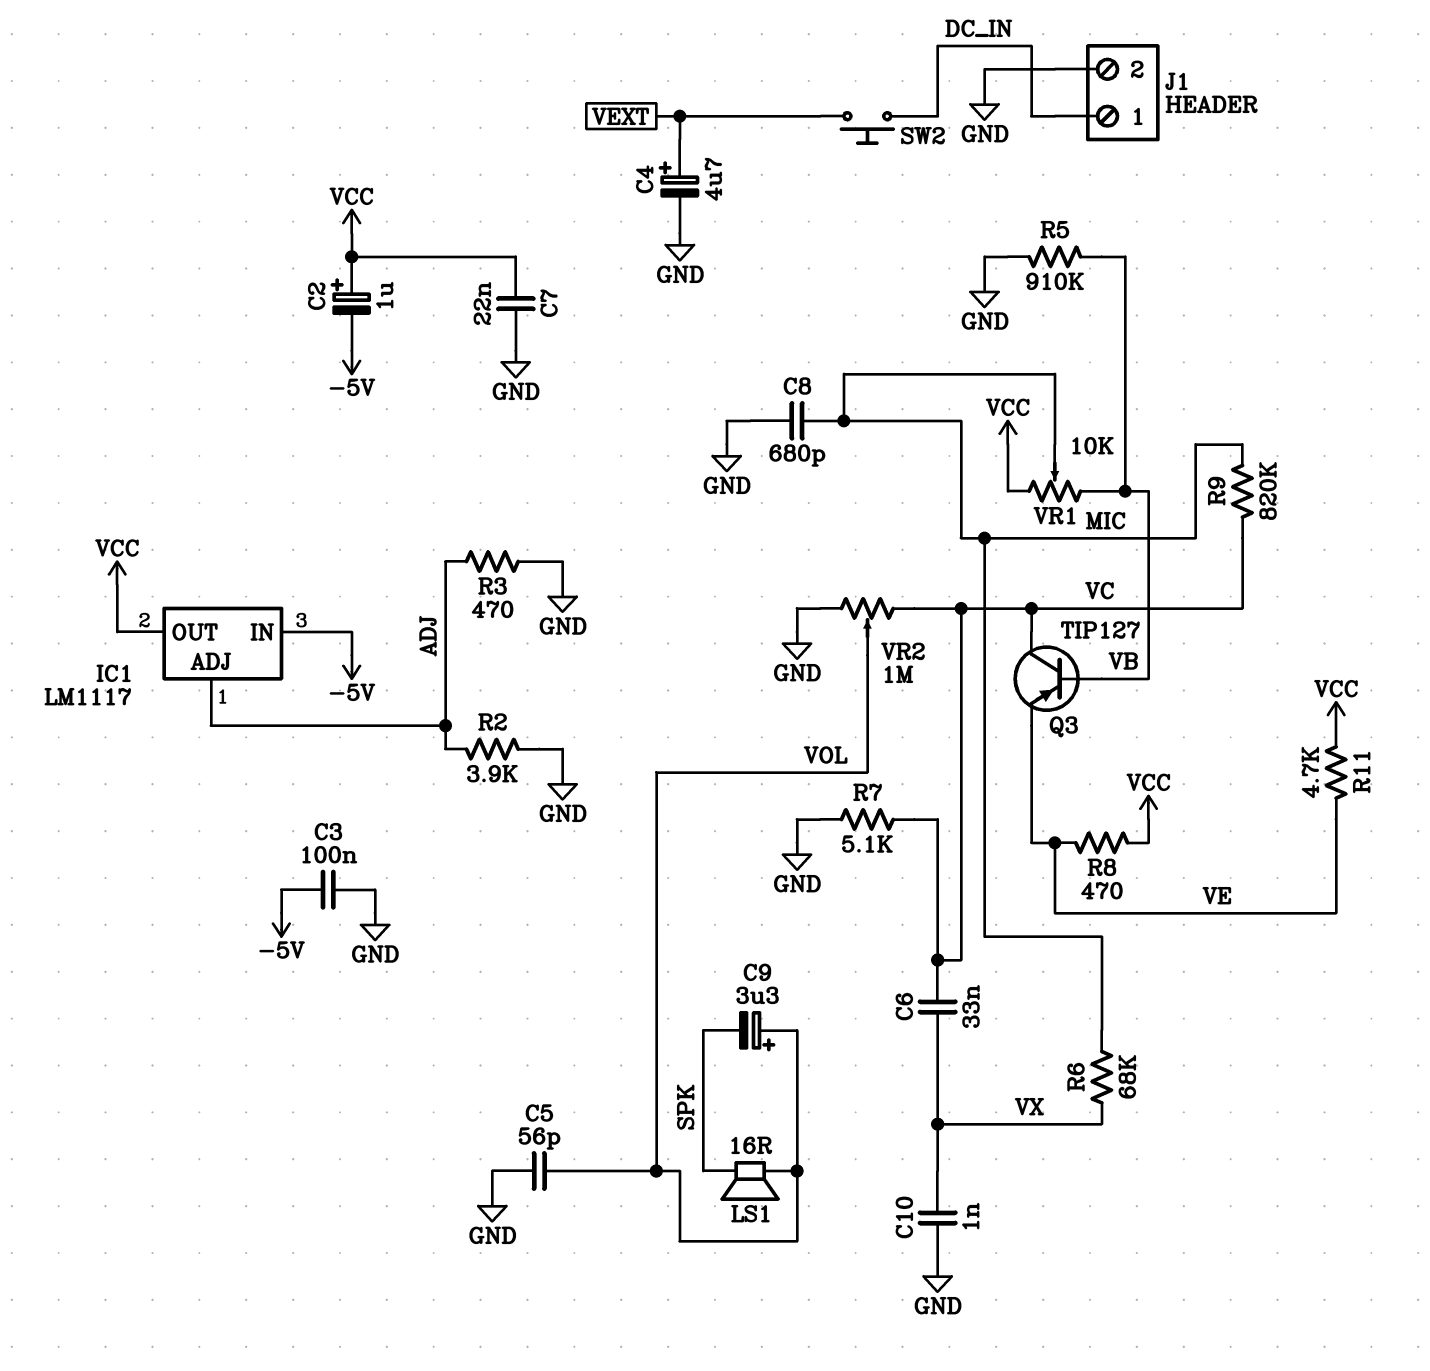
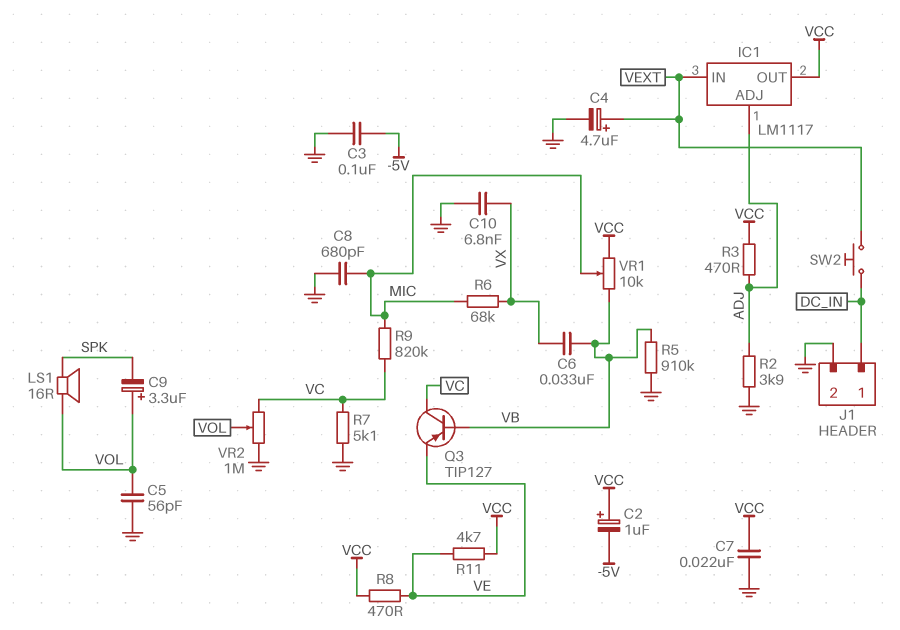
C6: 33nF (VC, VX) -> 33nF (VB, VX)
C10: 1nF (GND, VX) -> 6.8nF (GND, VX)
IC1 pin IN: -5V -> VEXT
R3: 470 (ADJ, GND) -> 470 (ADJ, VCC)

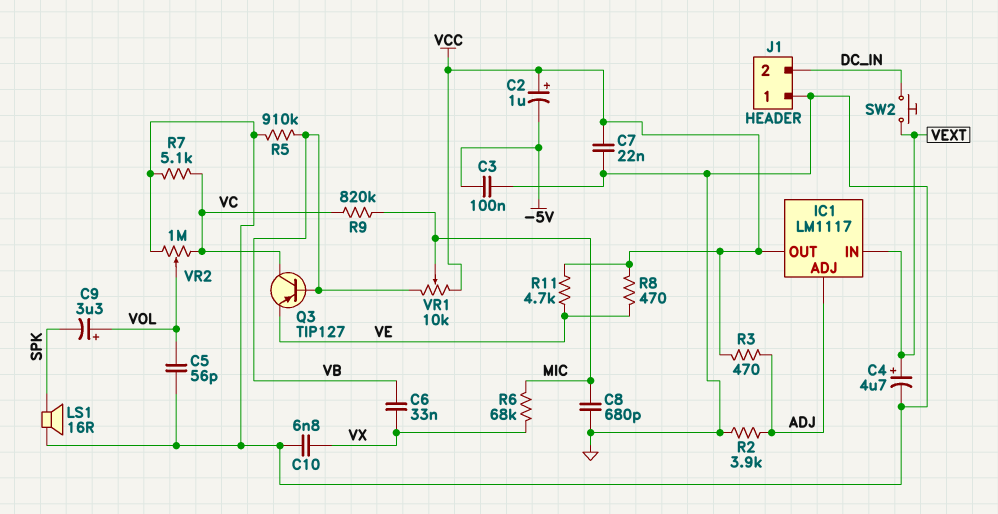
J1 pin 1: DC_IN -> GND
J1 pin 2: GND -> DC_IN
LS1: speaker 16R (SPK, VOL) -> speaker 16R (GND, SPK)

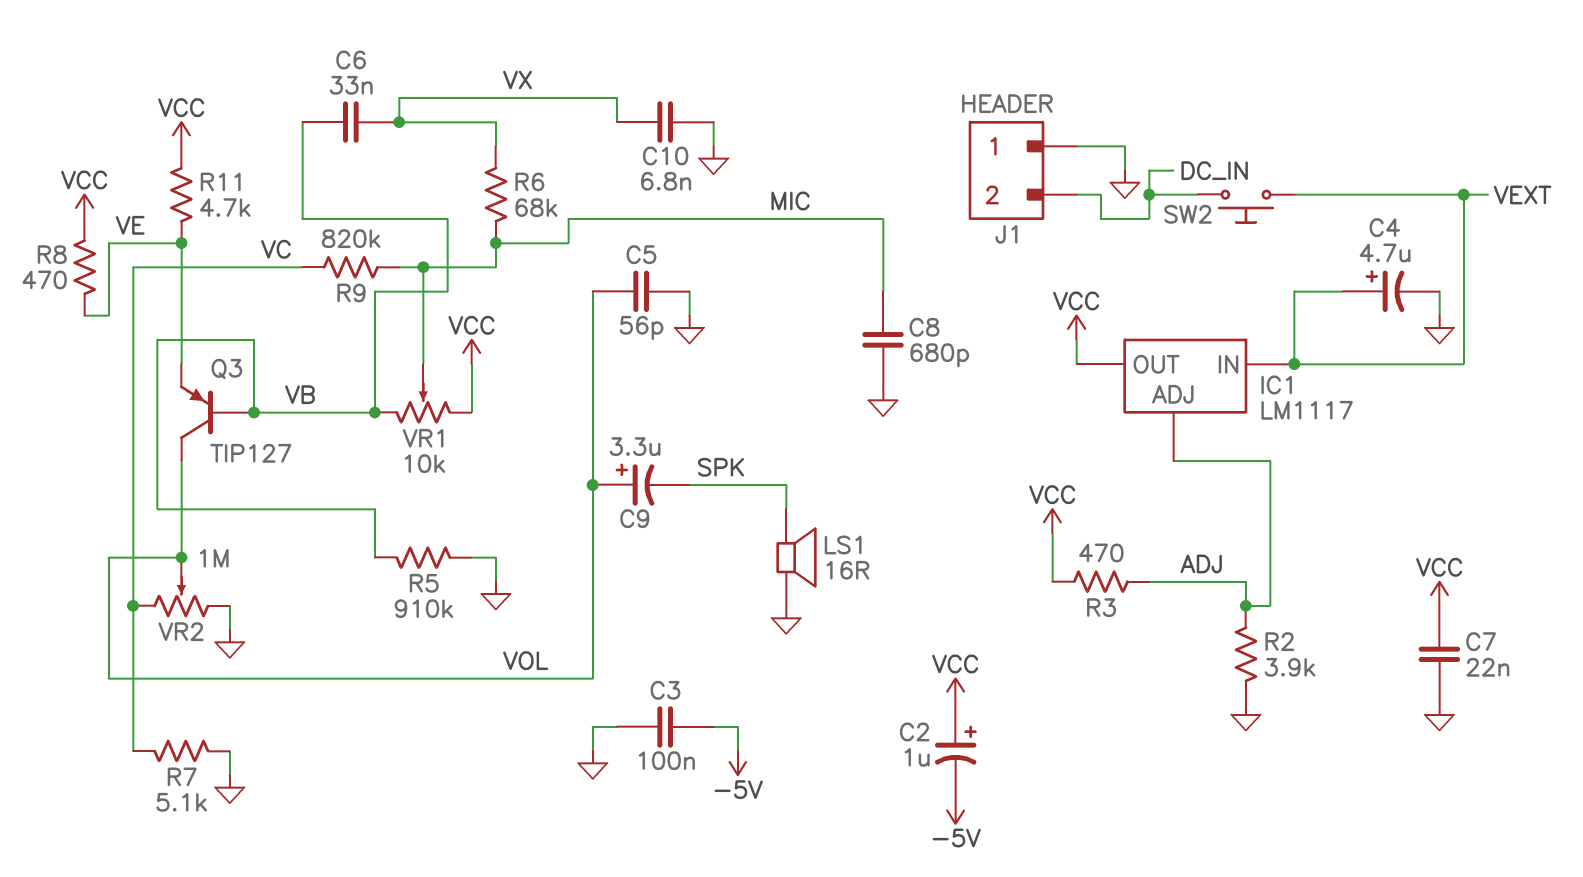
Q3: PNP TIP127 (B VB, C VC, E VE) -> PNP TIP127 (B VB, C VOL, E VE)

